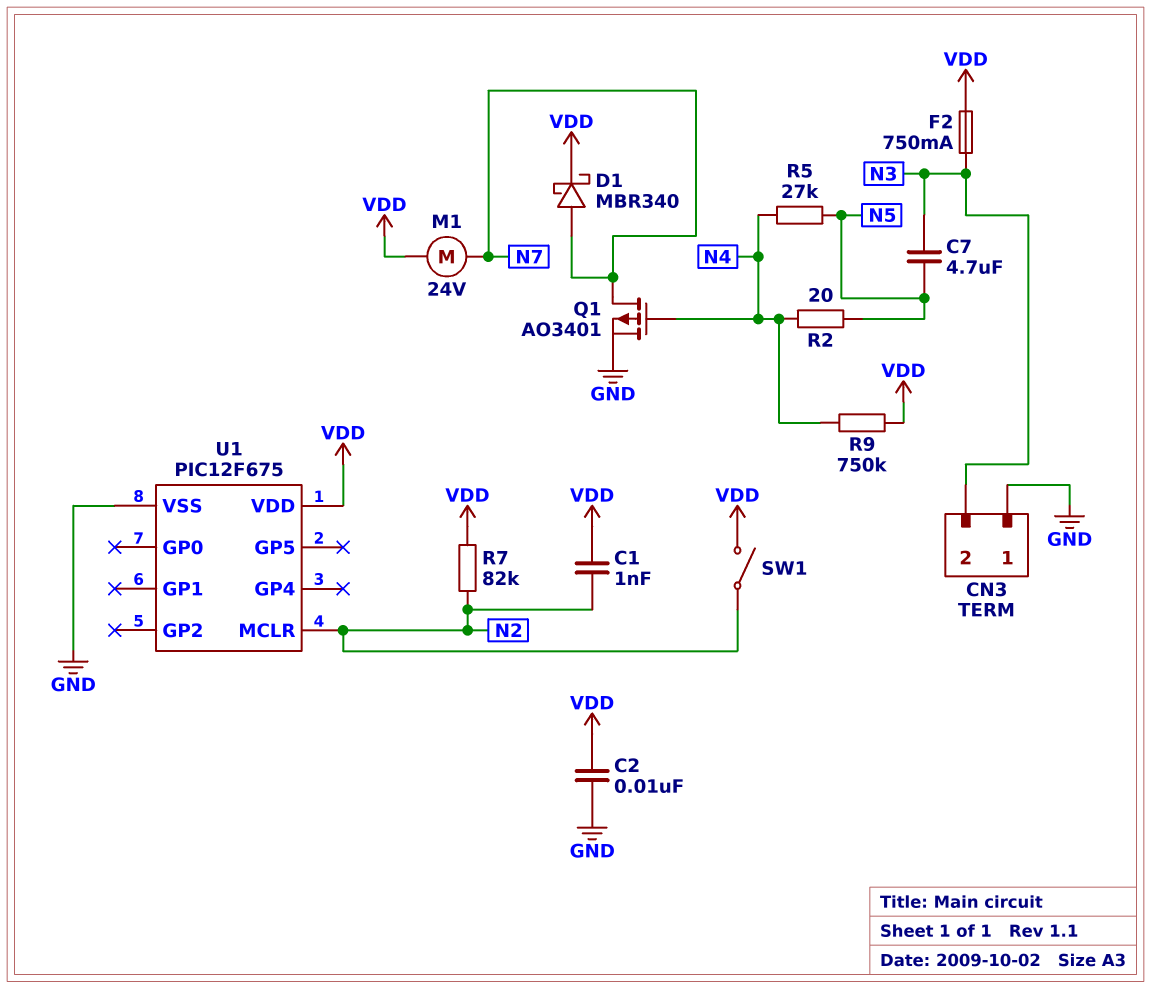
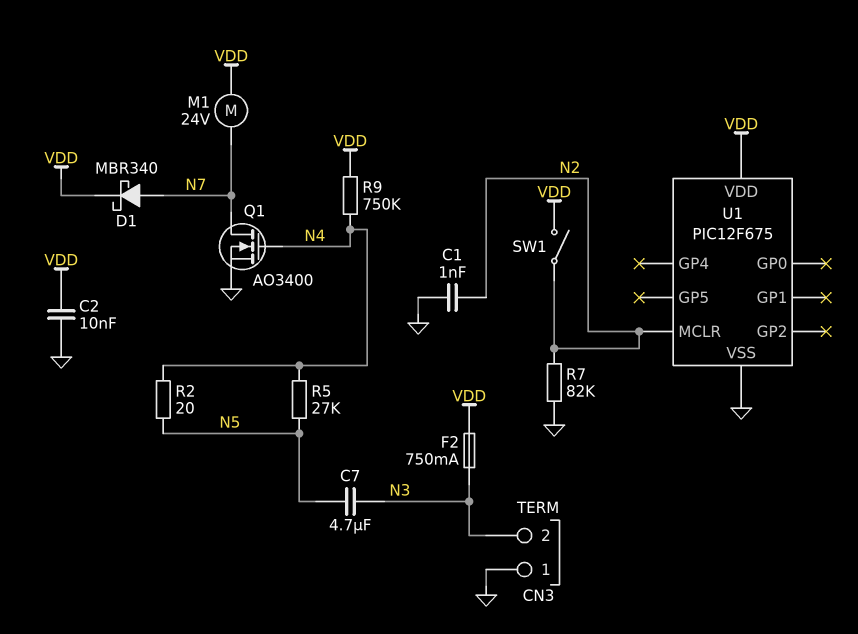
C1: 1nF (N2, VDD) -> 1nF (GND, N2)
Q1: PMOS AO3401 (G N4, D N7, S GND) -> NMOS AO3400 (G N4, D N7, S GND)
R7: 82k (N2, VDD) -> 82k (GND, N2)

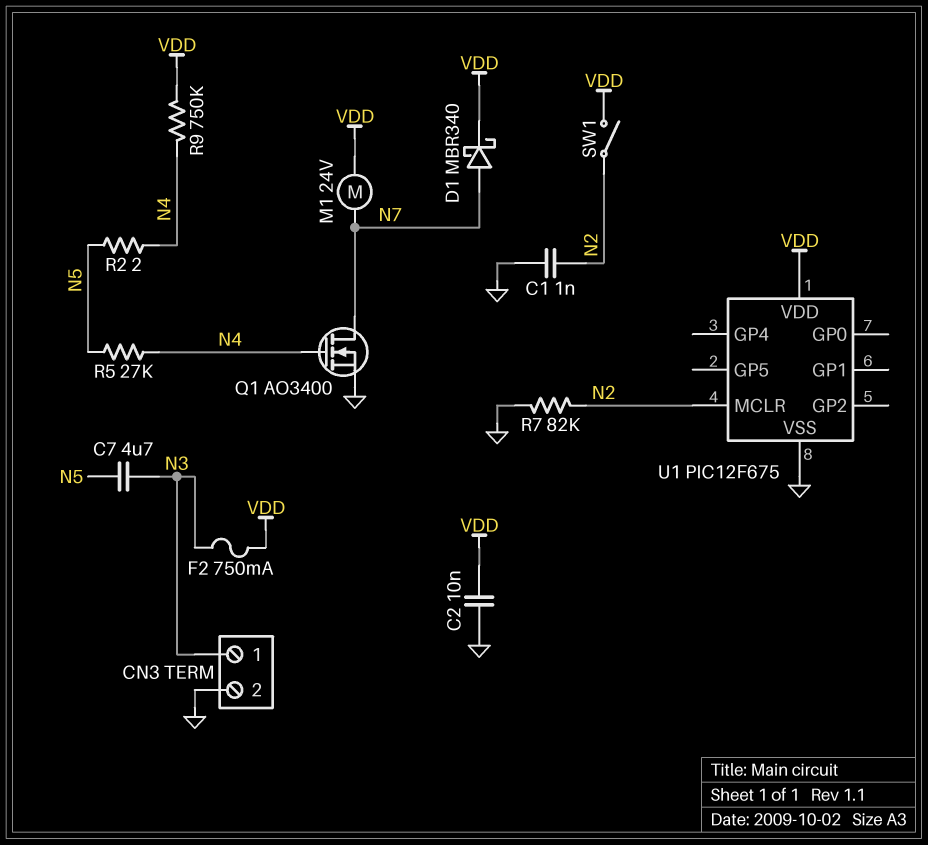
CN3 pin 1: GND -> N3
CN3 pin 2: N3 -> GND
R2: 20 (N4, N5) -> 2 (N4, N5)

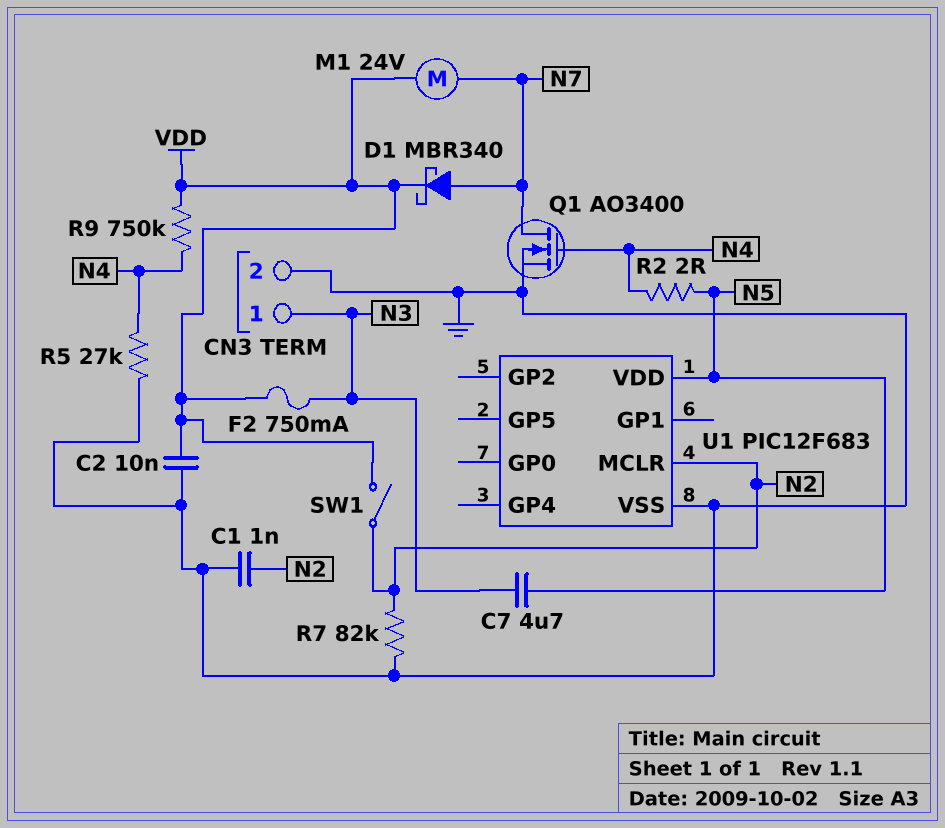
R5: 27k (N4, N5) -> 27k (GND, N4)
U1: PIC12F675 -> PIC12F683
U1 pin VDD: VDD -> N5

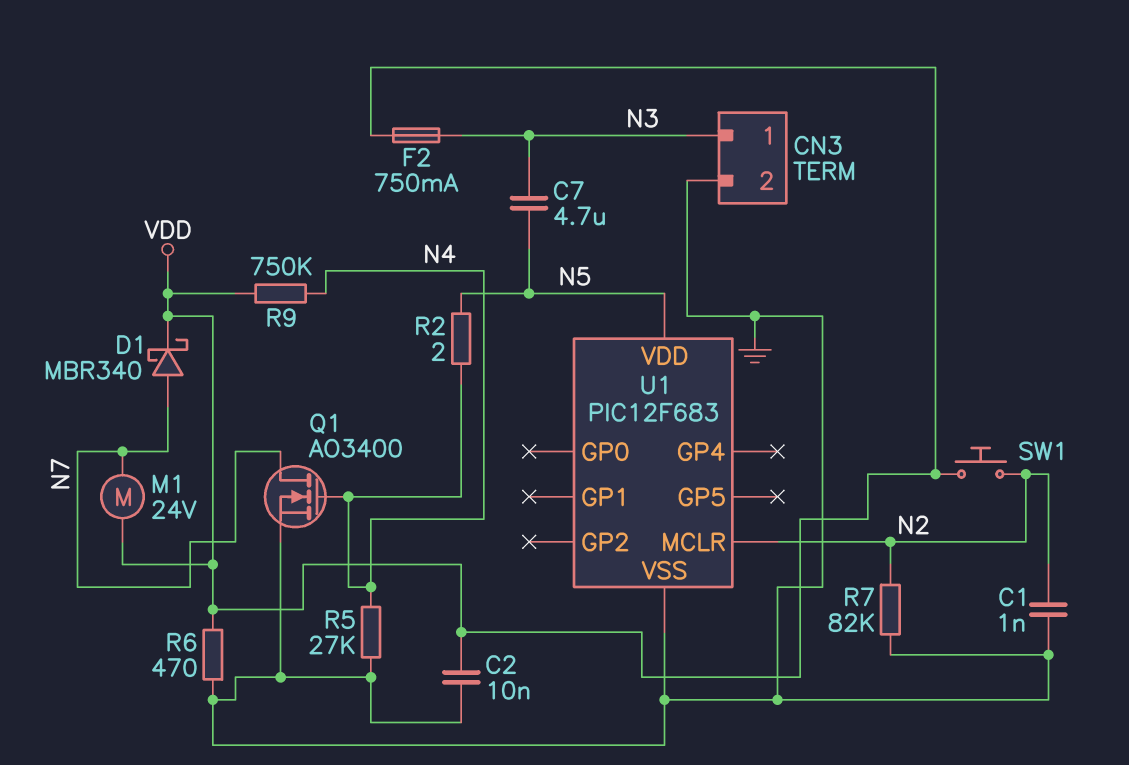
R6: none -> 470 (GND, VDD)
SW1: switch (N2, VDD) -> button (N2, VDD)

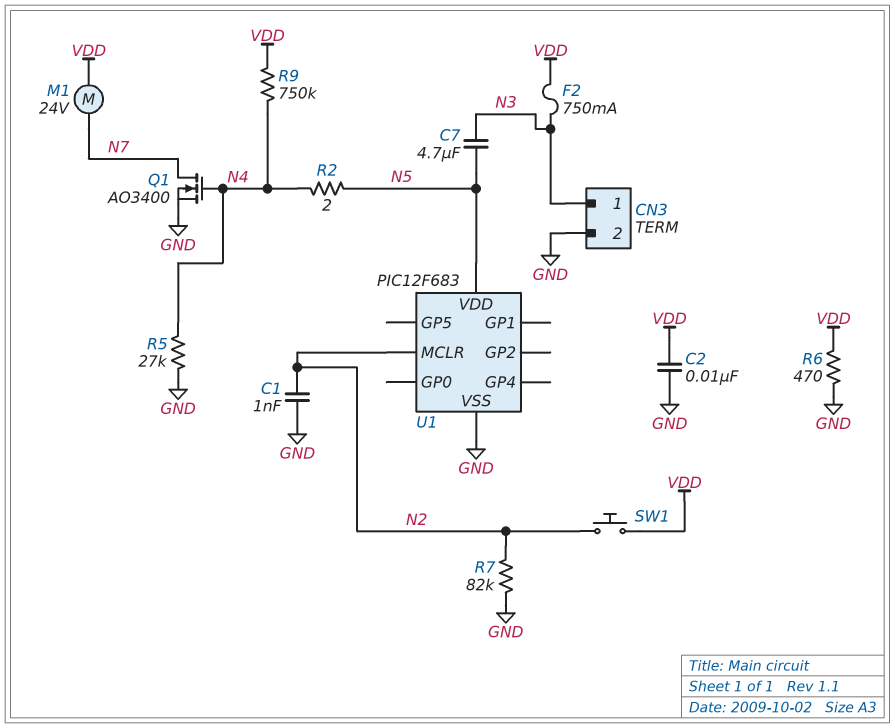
D1: schottky MBR340 (A N7, K VDD) -> none

